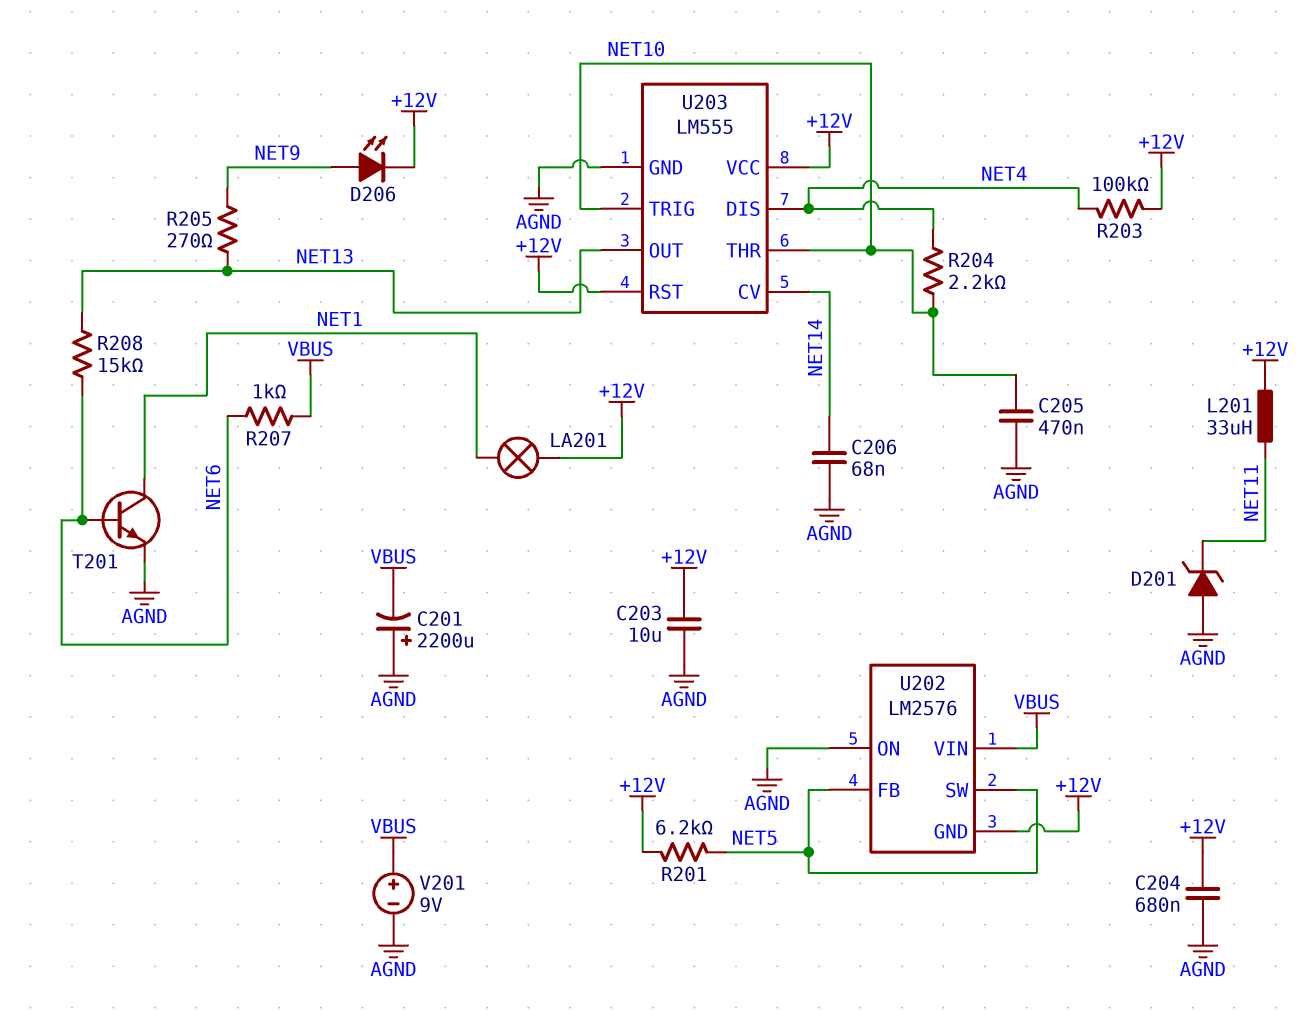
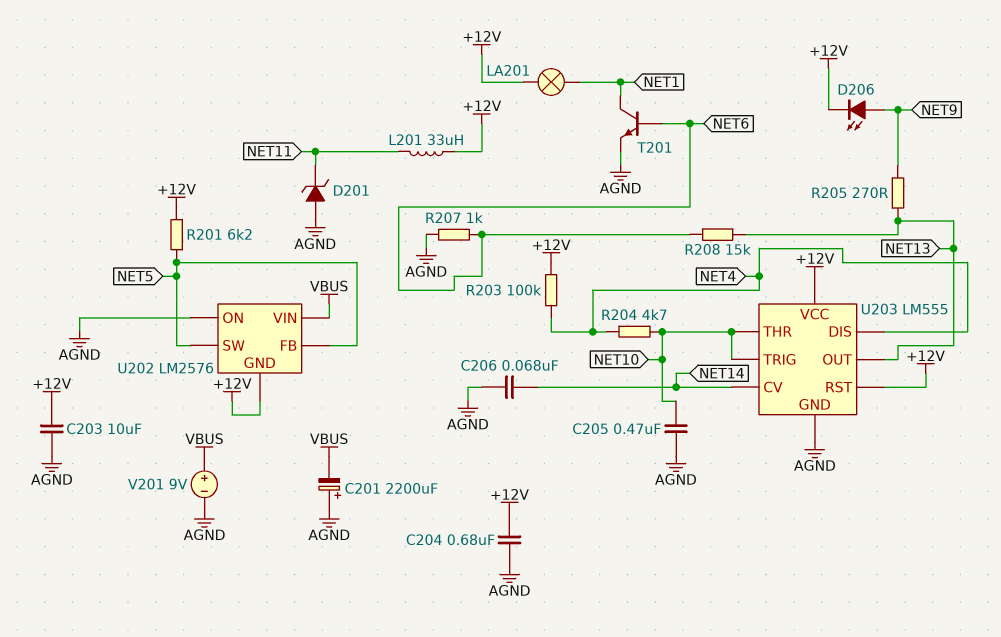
R204: 2.2k (NET4, NET10) -> 4.7k (NET4, NET10)
R207: 1k (NET6, VBUS) -> 1k (AGND, NET6)

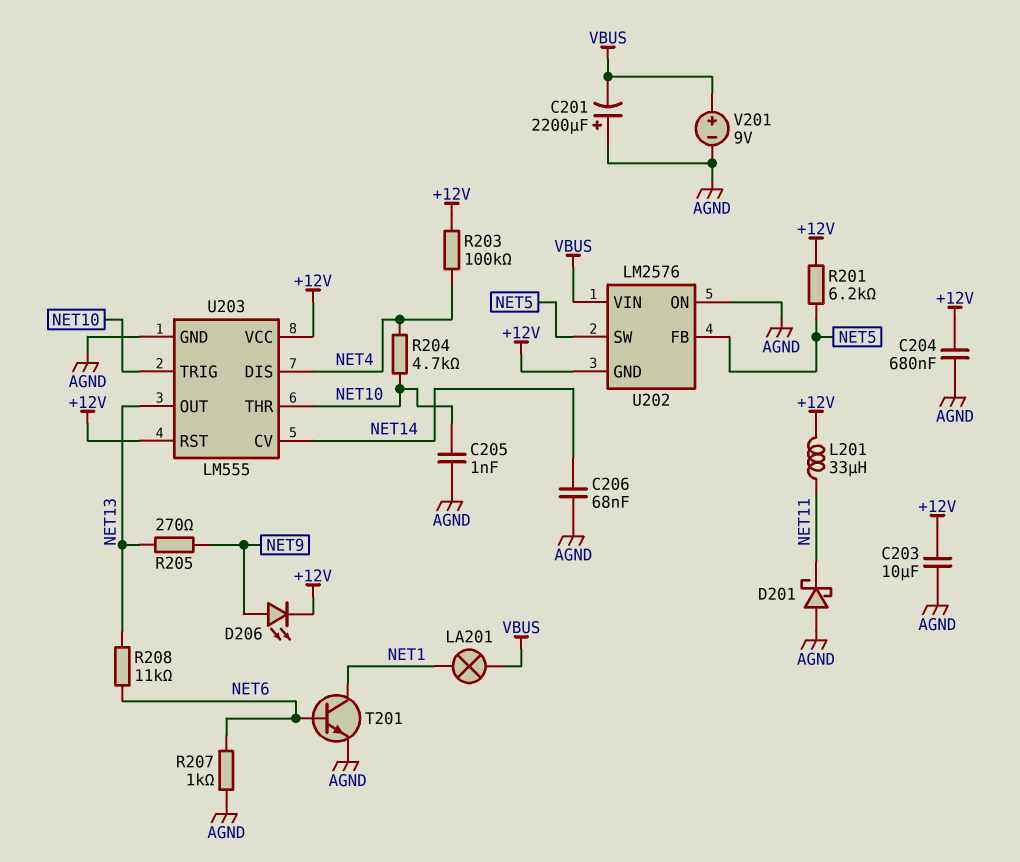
C205: 470nF (AGND, NET10) -> 1nF (AGND, NET10)
D201: zener (A AGND, K NET11) -> schottky (A AGND, K NET11)
LA201: lamp (+12V, NET1) -> lamp (NET1, VBUS)
R208: 15k (NET6, NET13) -> 11k (NET6, NET13)

